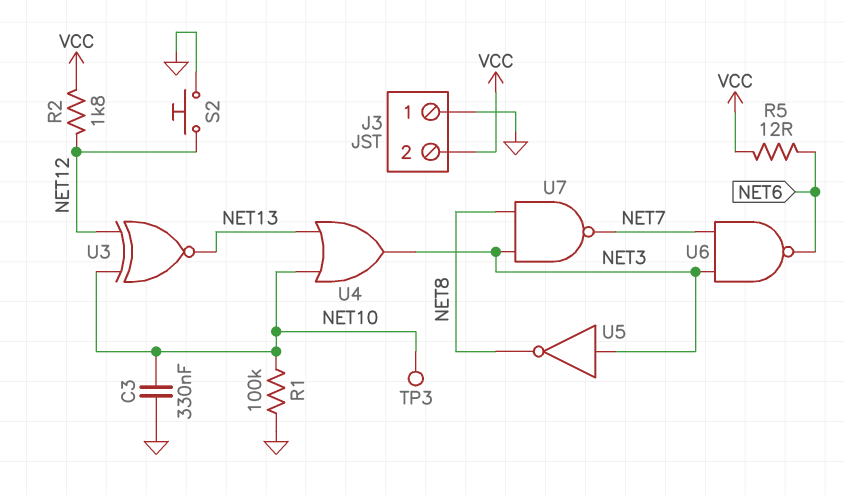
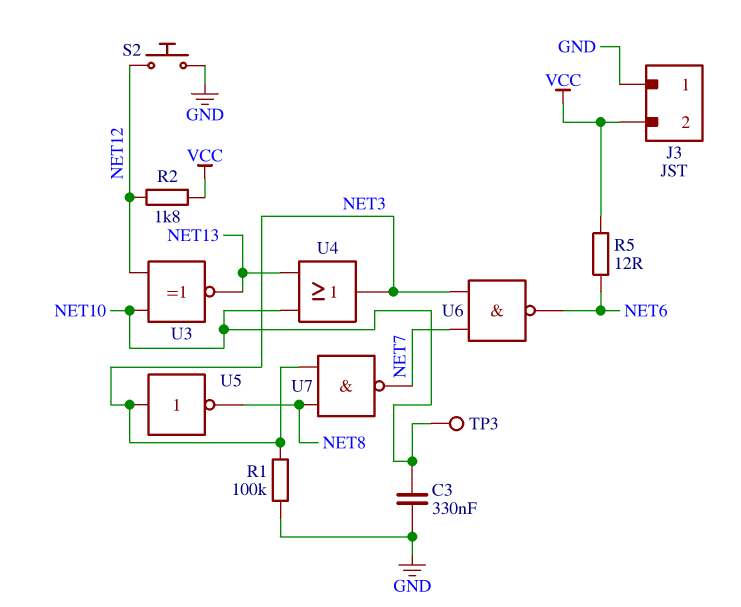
R1: 100k (GND, NET10) -> 100k (GND, NET3)

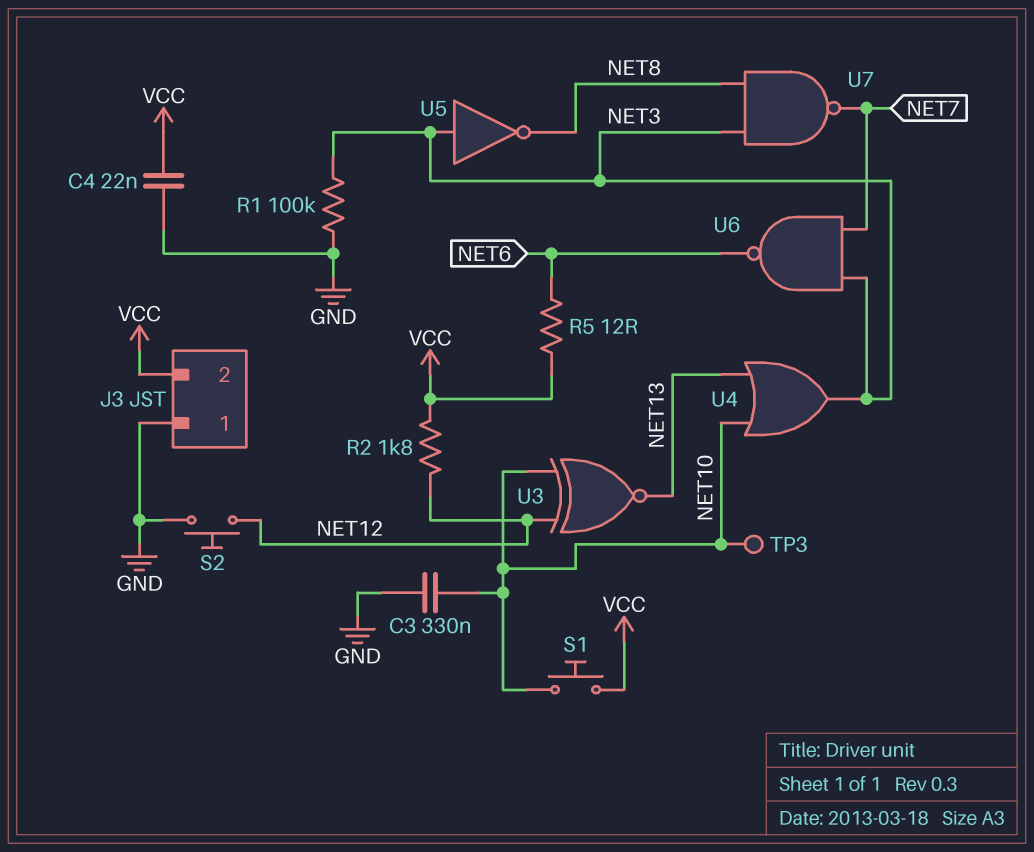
C4: none -> 22nF (GND, VCC)
S1: none -> button (NET10, VCC)

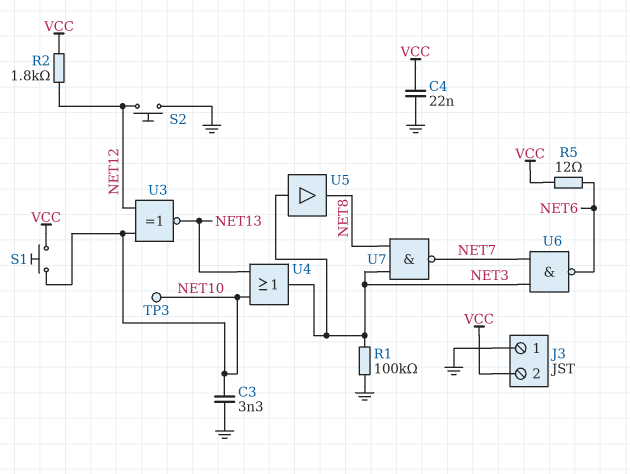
C3: 330nF (GND, NET10) -> 3.3nF (GND, NET10)
U5: NOT (in NET3, out NET8) -> buffer (in NET3, out NET8)

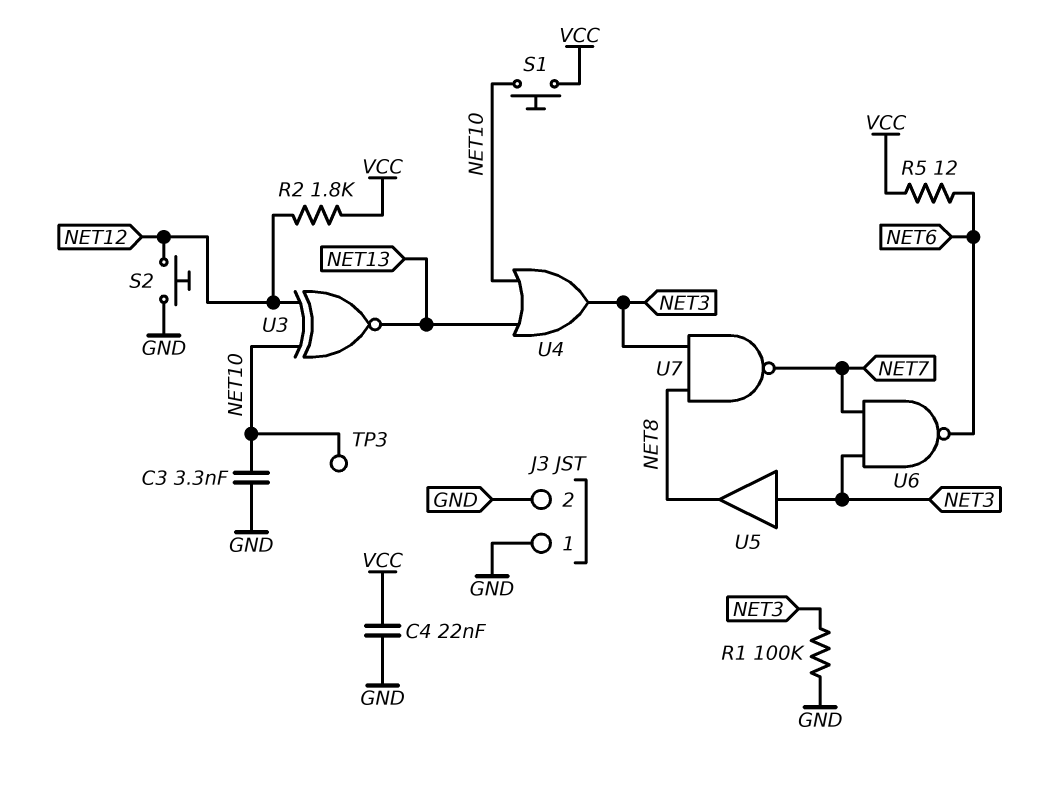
J3 pin 2: VCC -> GND

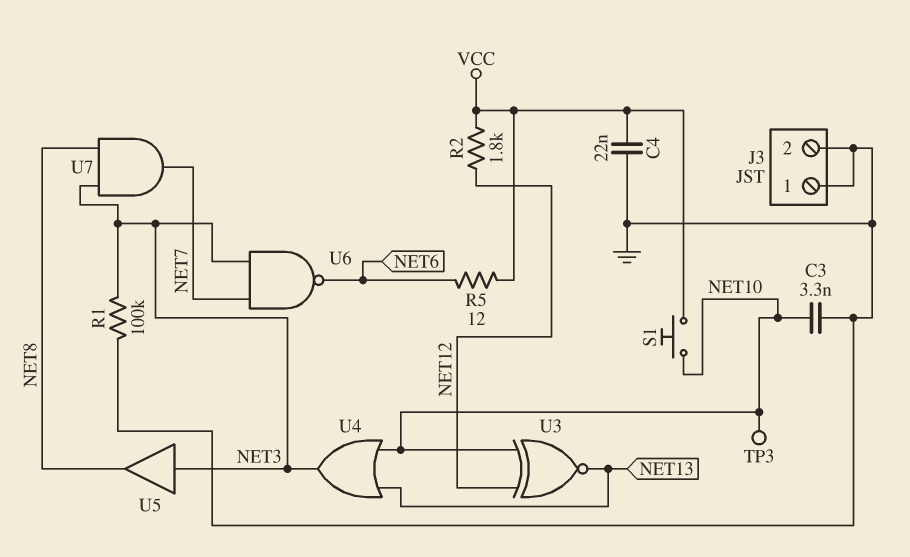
S2: button (GND, NET12) -> none
U7: NAND (in NET3, in NET8, out NET7) -> AND (in NET3, in NET8, out NET7)

